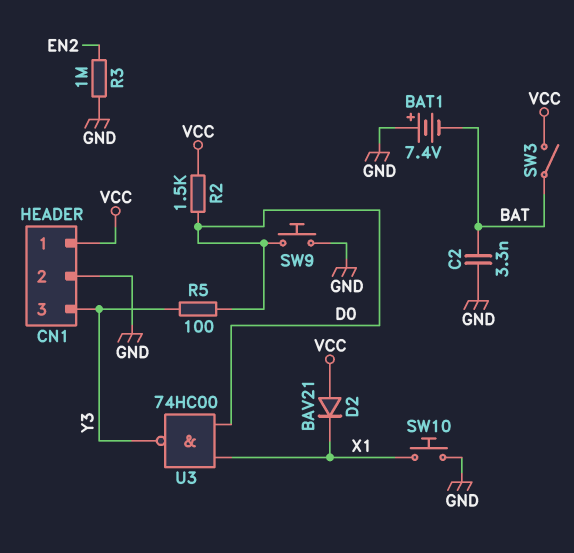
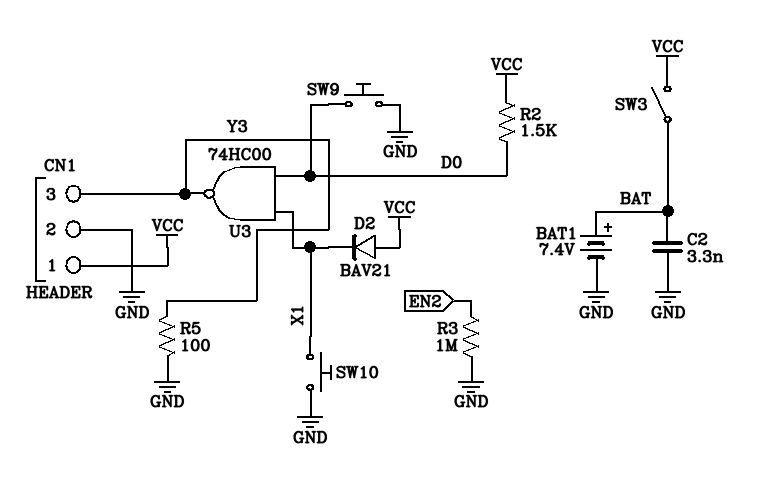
BAT1: 7.4V (plus GND, minus BAT) -> 7.4V (plus BAT, minus GND)
R5: 100 (D0, Y3) -> 100 (GND, Y3)

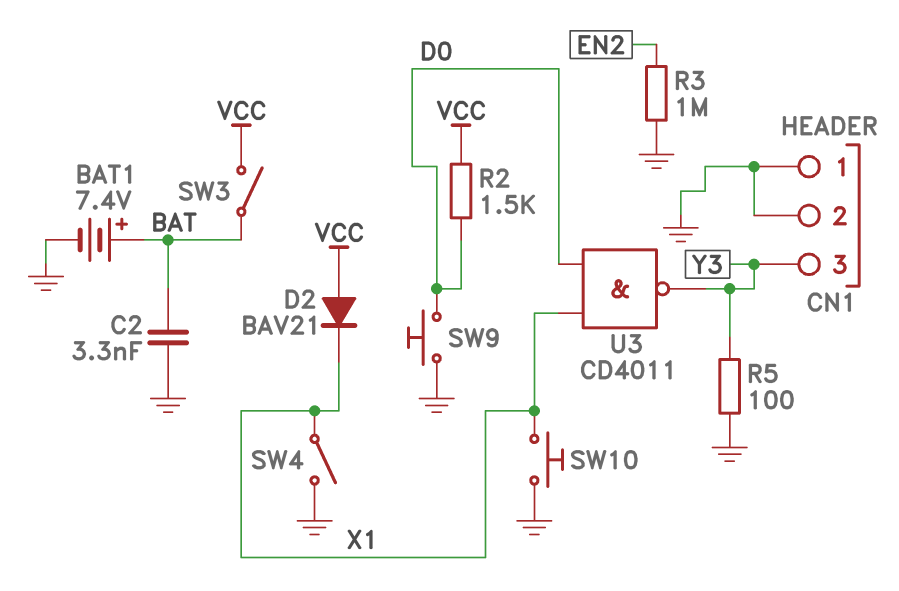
CN1 pin 1: VCC -> GND
SW4: none -> switch (GND, X1)
U3: NAND 74HC00 (in D0, in X1, out Y3) -> NAND CD4011 (in D0, in X1, out Y3)

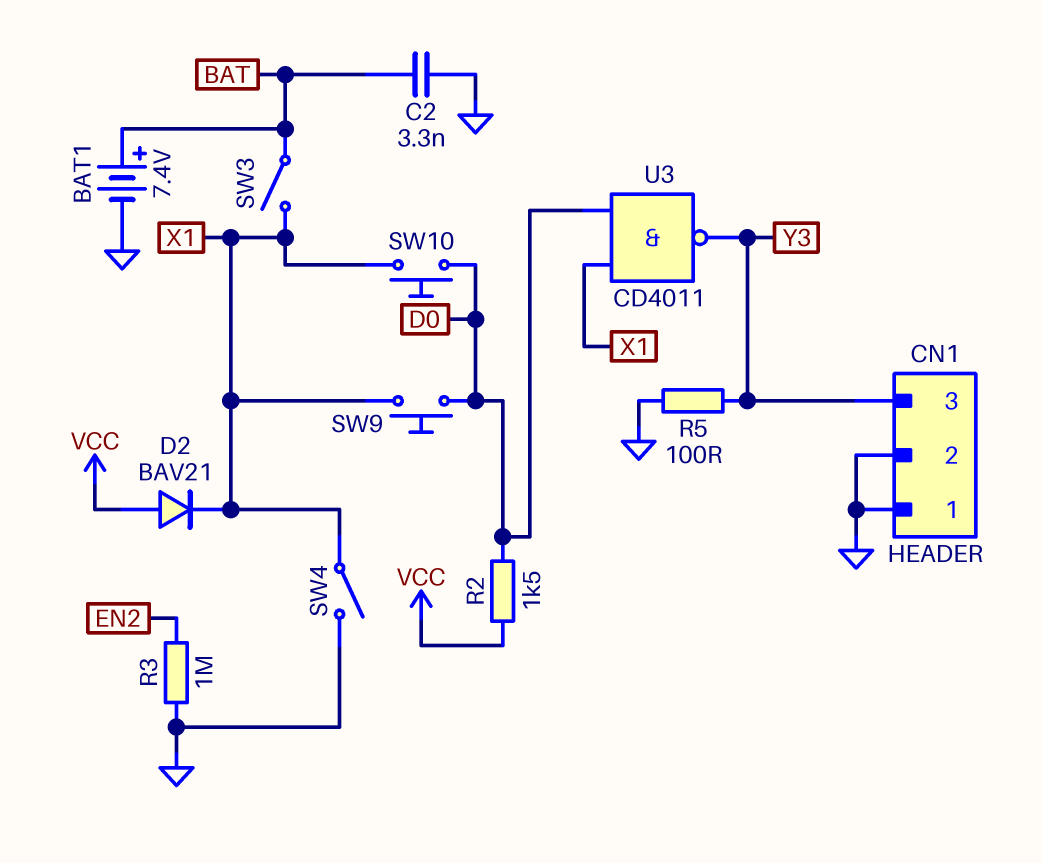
SW3: switch (BAT, VCC) -> switch (BAT, X1)
SW9: button (D0, GND) -> button (D0, X1)
SW10: button (GND, X1) -> button (D0, X1)

